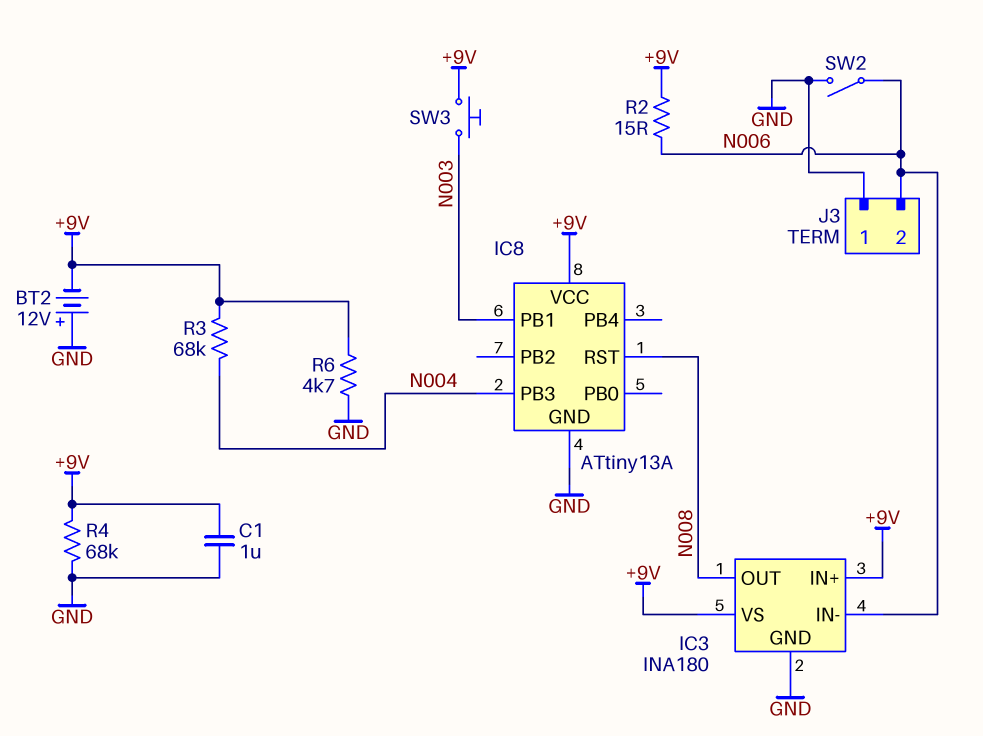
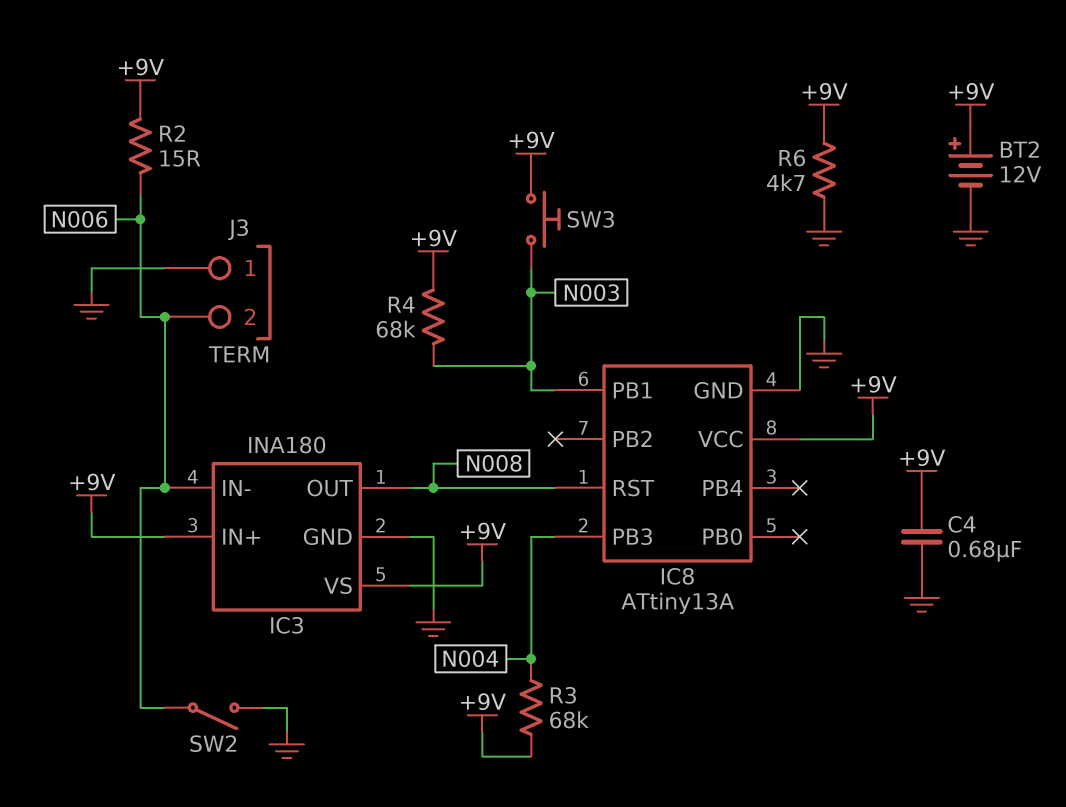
BT2: 12V (plus GND, minus +9V) -> 12V (plus +9V, minus GND)
C1: 1uF (+9V, GND) -> none
C4: none -> 680nF (+9V, GND)
R4: 68k (+9V, GND) -> 68k (+9V, N003)

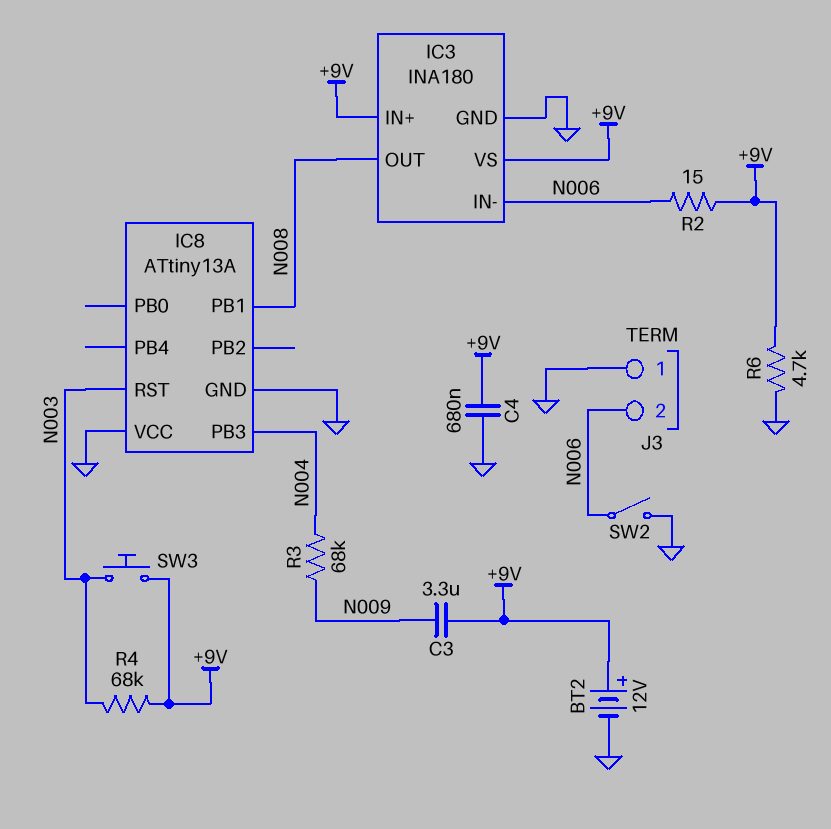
C3: none -> 3.3uF (+9V, N009)
IC8 pin PB1: N003 -> N008
IC8 pin RST: N008 -> N003
IC8 pin VCC: +9V -> GND
R3: 68k (+9V, N004) -> 68k (N004, N009)

